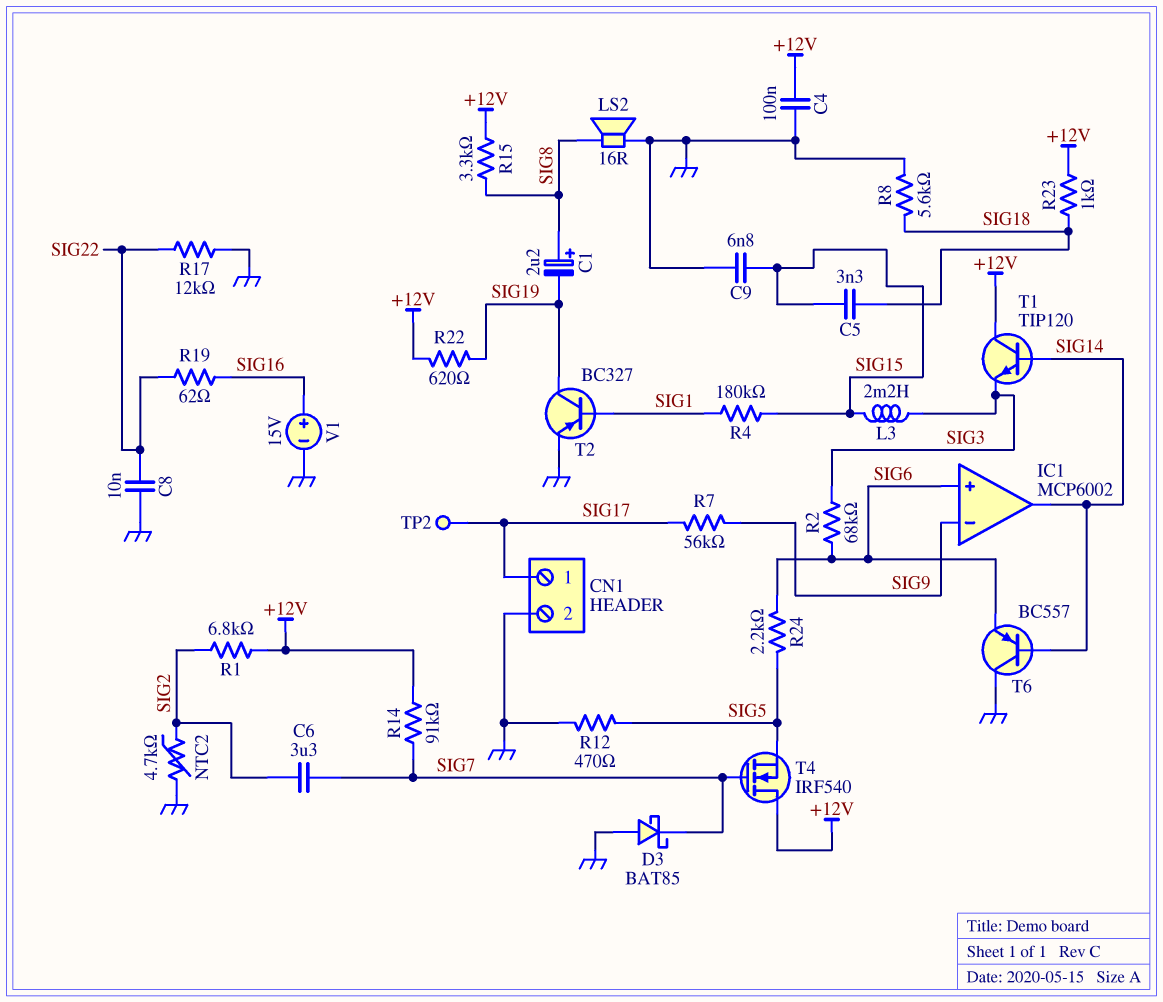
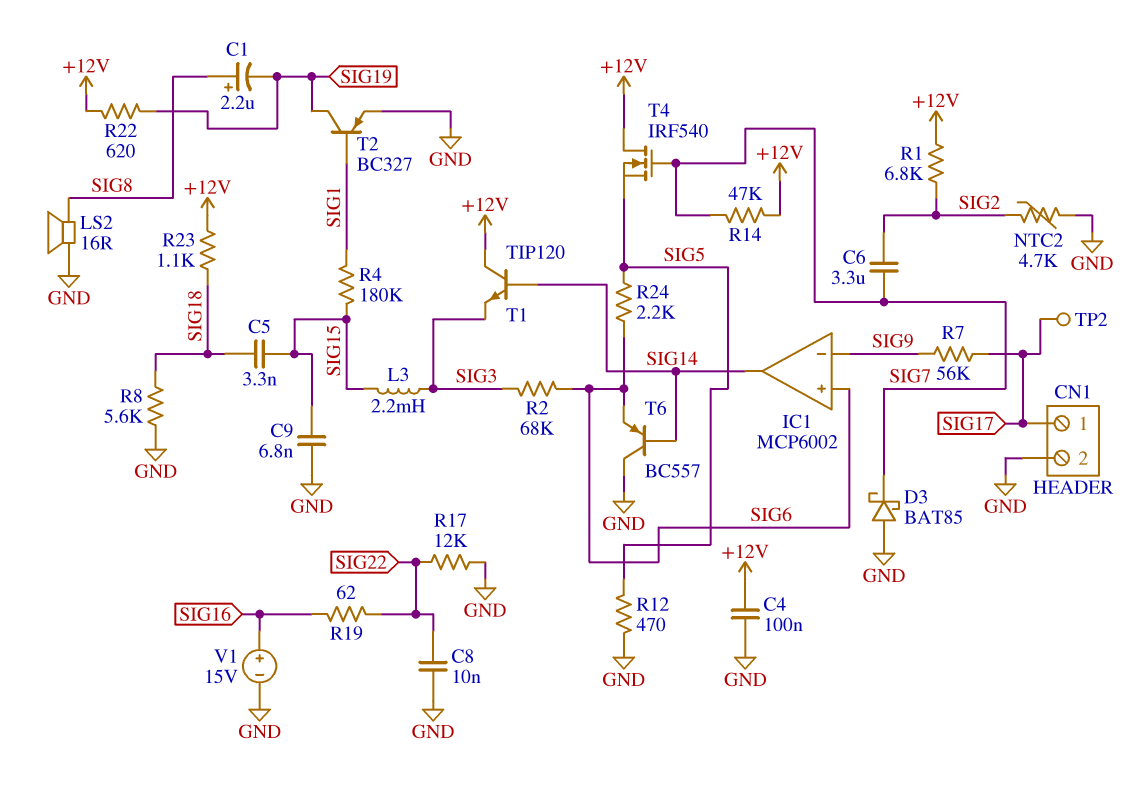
R14: 91k (+12V, SIG7) -> 47k (+12V, SIG7)
R15: 3.3k (+12V, SIG8) -> none
R23: 1k (+12V, SIG18) -> 1.1k (+12V, SIG18)

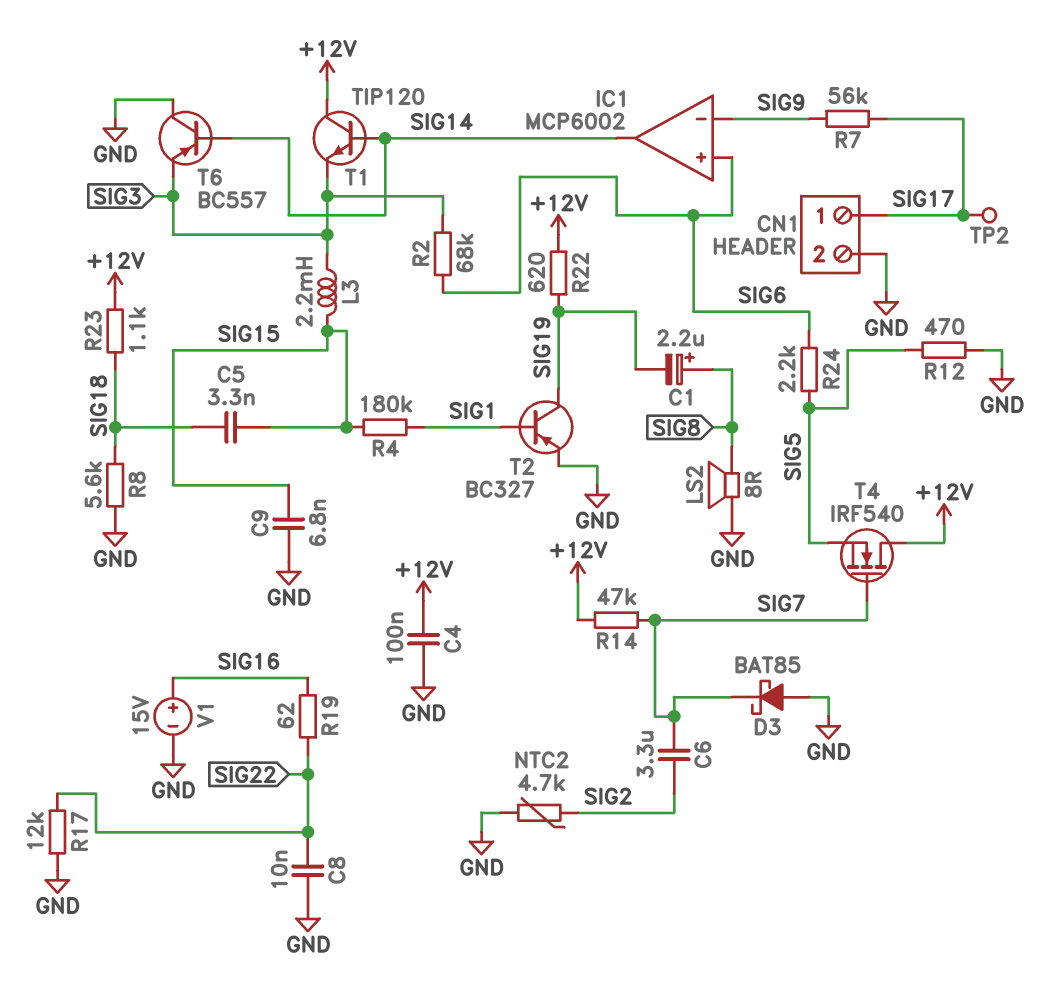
LS2: speaker 16R (GND, SIG8) -> speaker 8R (GND, SIG8)
R1: 6.8k (+12V, SIG2) -> none
T6: PNP BC557 (B SIG14, C GND, E SIG6) -> PNP BC557 (B SIG14, C GND, E SIG3)

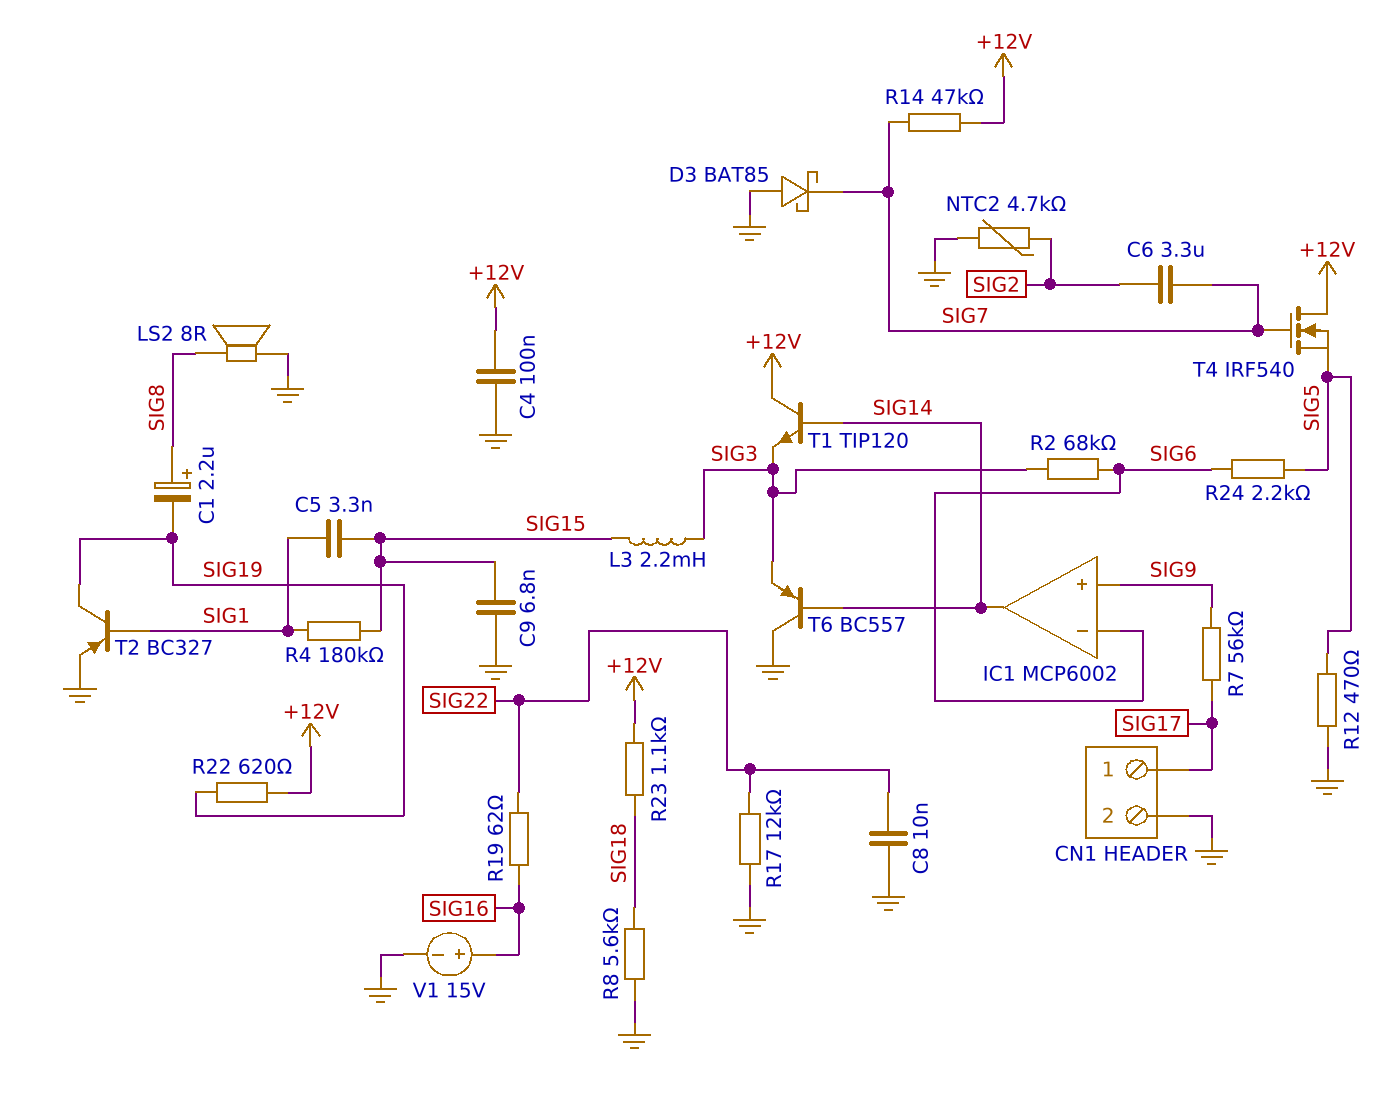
C5: 3.3nF (SIG15, SIG18) -> 3.3nF (SIG1, SIG15)
IC1 pin in+: SIG6 -> SIG9
IC1 pin in-: SIG9 -> SIG6
TP2: test point (SIG17) -> none

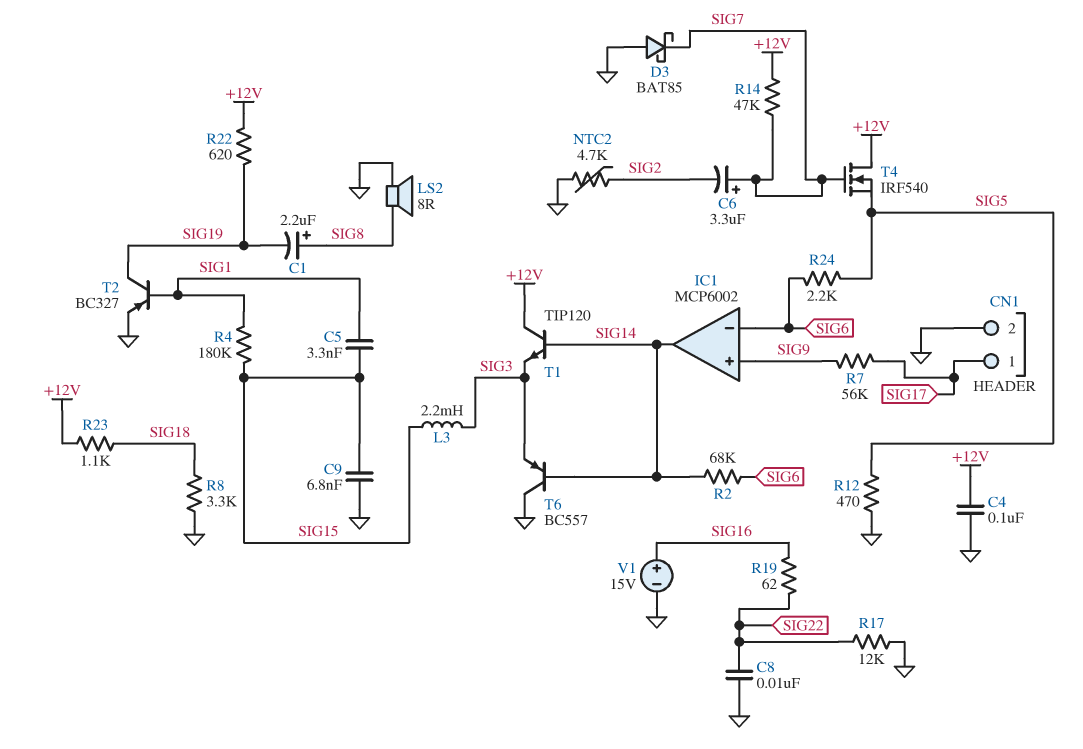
C6: 3.3uF (SIG2, SIG7) -> 3.3uF (plus SIG7, minus SIG2)
R2: 68k (SIG3, SIG6) -> 68k (SIG6, SIG14)
R8: 5.6k (GND, SIG18) -> 3.3k (GND, SIG18)

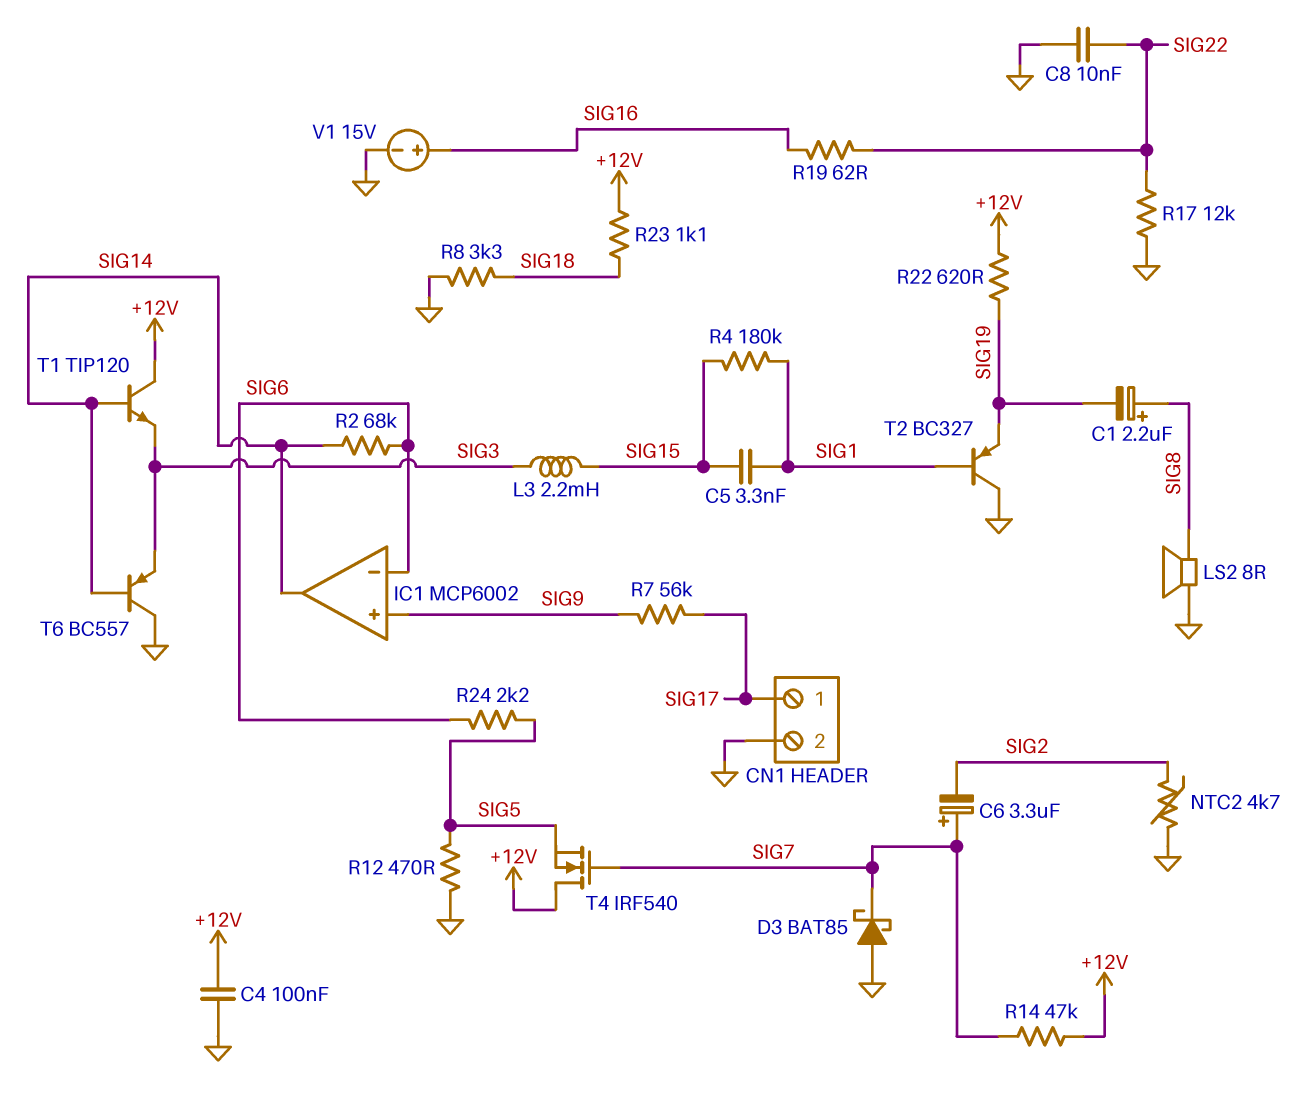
C9: 6.8nF (GND, SIG15) -> none
T2: PNP BC327 (B SIG1, C SIG19, E GND) -> PNP BC327 (B SIG1, C GND, E SIG19)

